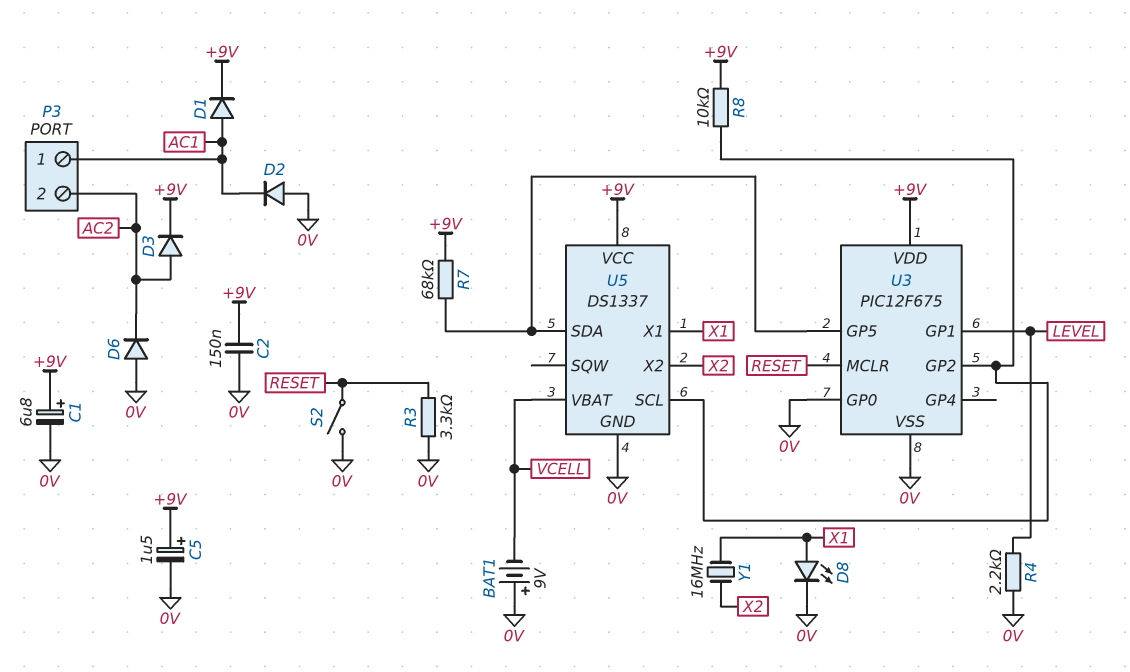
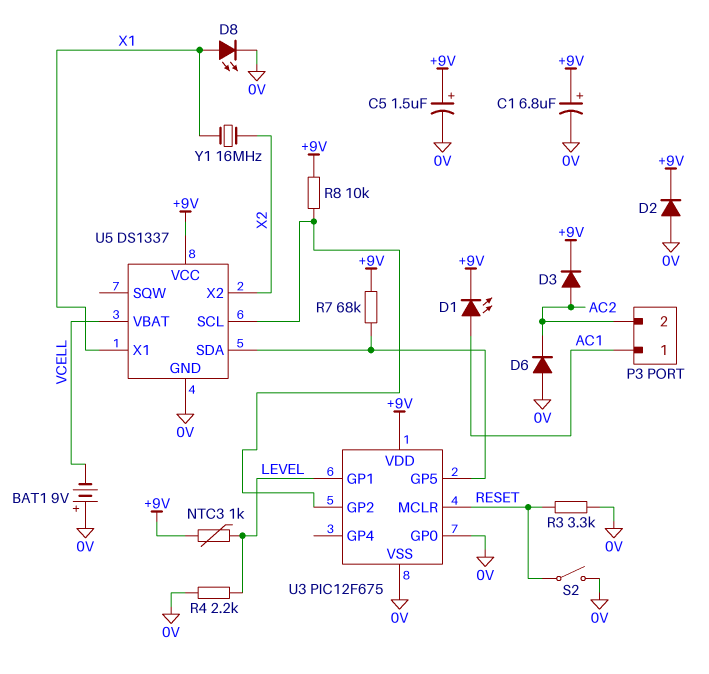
C2: 150nF (+9V, 0V) -> none
D1: diode (A AC1, K +9V) -> LED (A AC1, K +9V)
D2: diode (A 0V, K AC1) -> diode (A 0V, K +9V)
NTC3: none -> 1k (+9V, LEVEL)

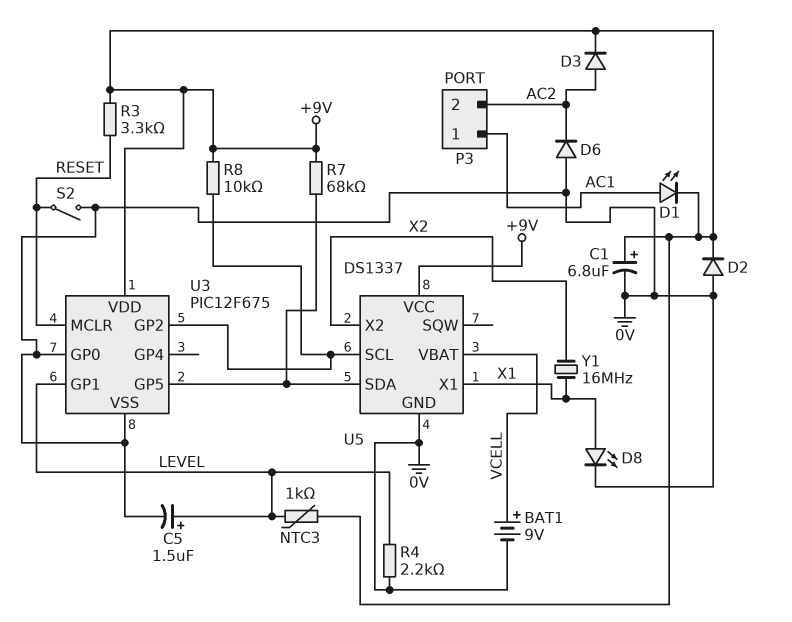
BAT1: 9V (plus 0V, minus VCELL) -> 9V (plus VCELL, minus 0V)
C5: 1.5uF (plus +9V, minus 0V) -> 1.5uF (plus LEVEL, minus 0V)
R3: 3.3k (0V, RESET) -> 3.3k (+9V, RESET)

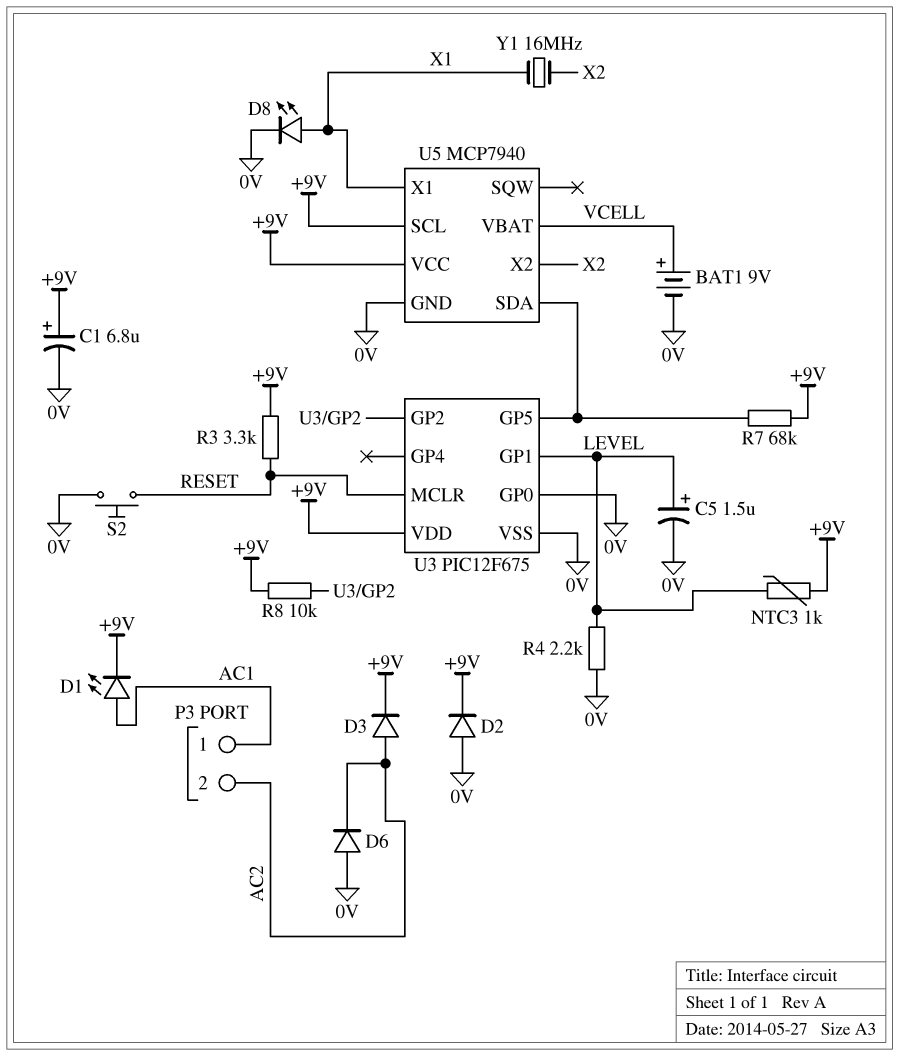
S2: switch (0V, RESET) -> button (0V, RESET)
U5: DS1337 -> MCP7940
U5 pin SCL: U3/GP2 -> +9V

